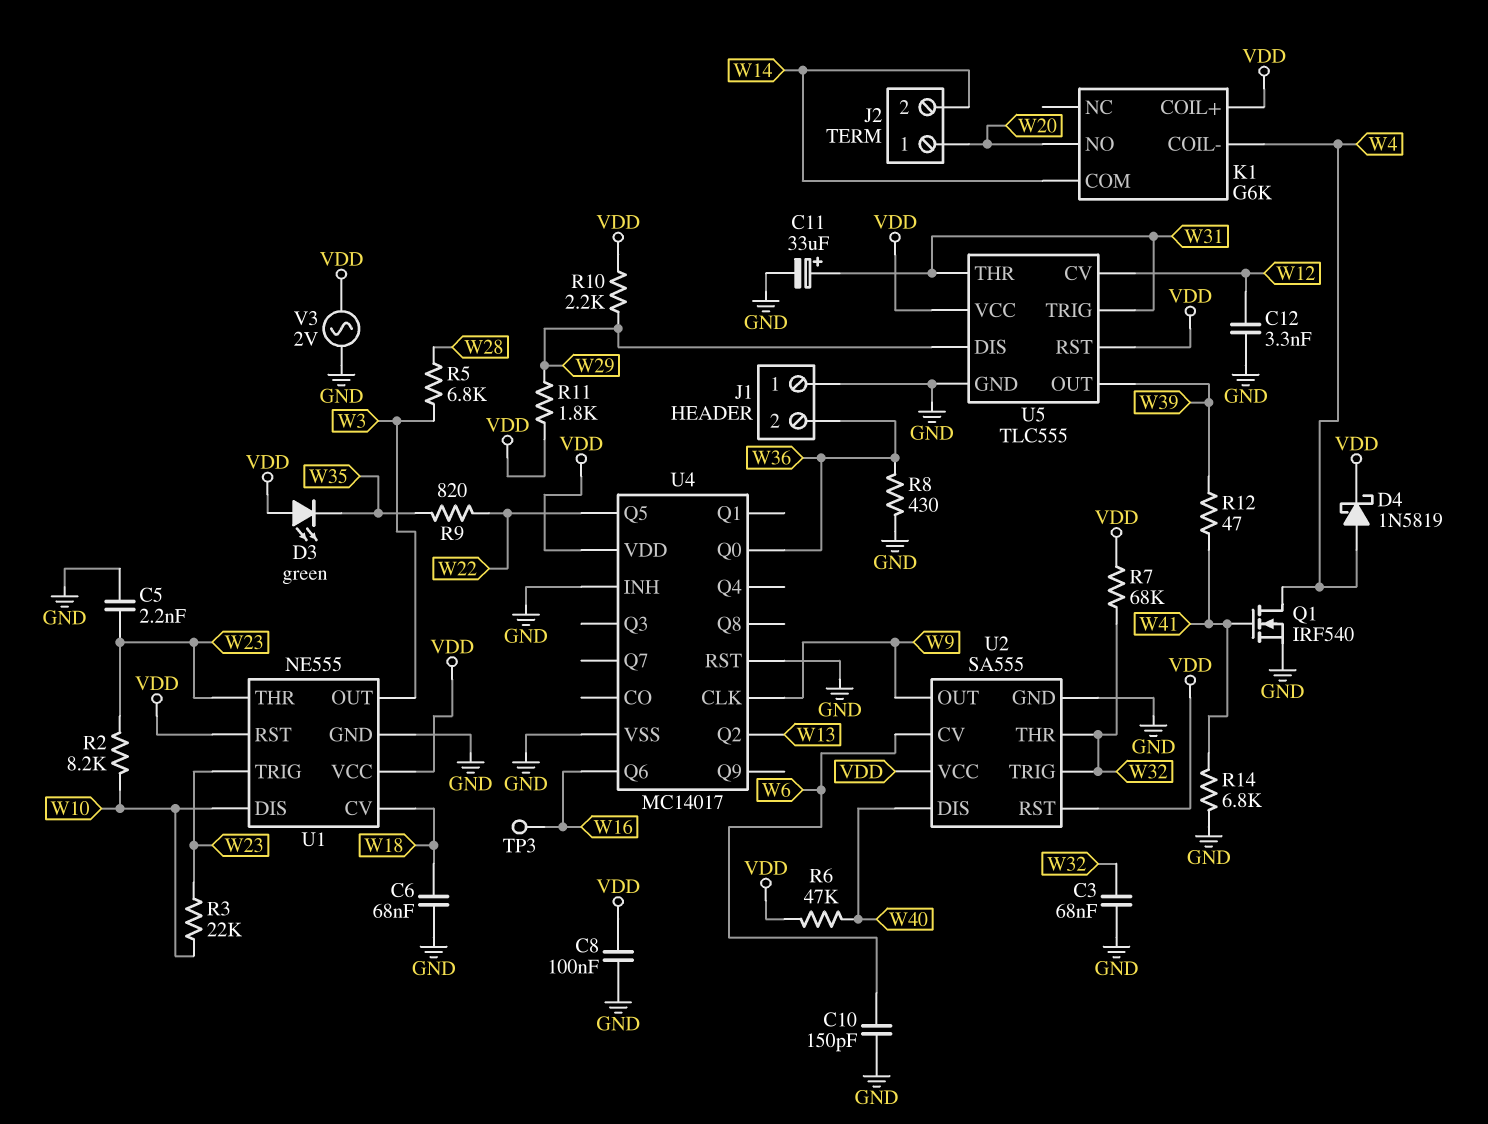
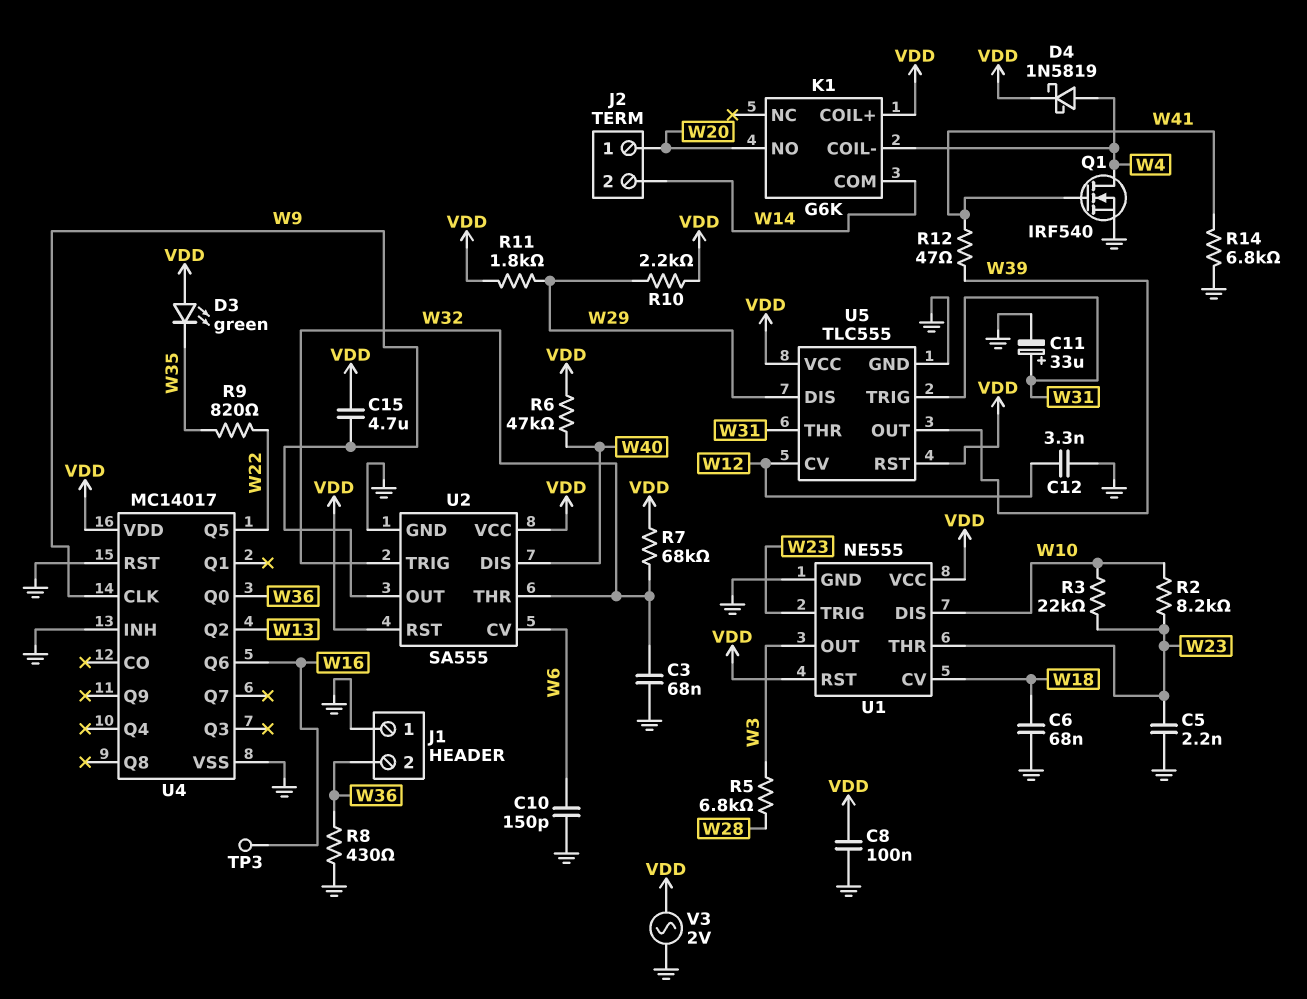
C15: none -> 4.7uF (VDD, W9)

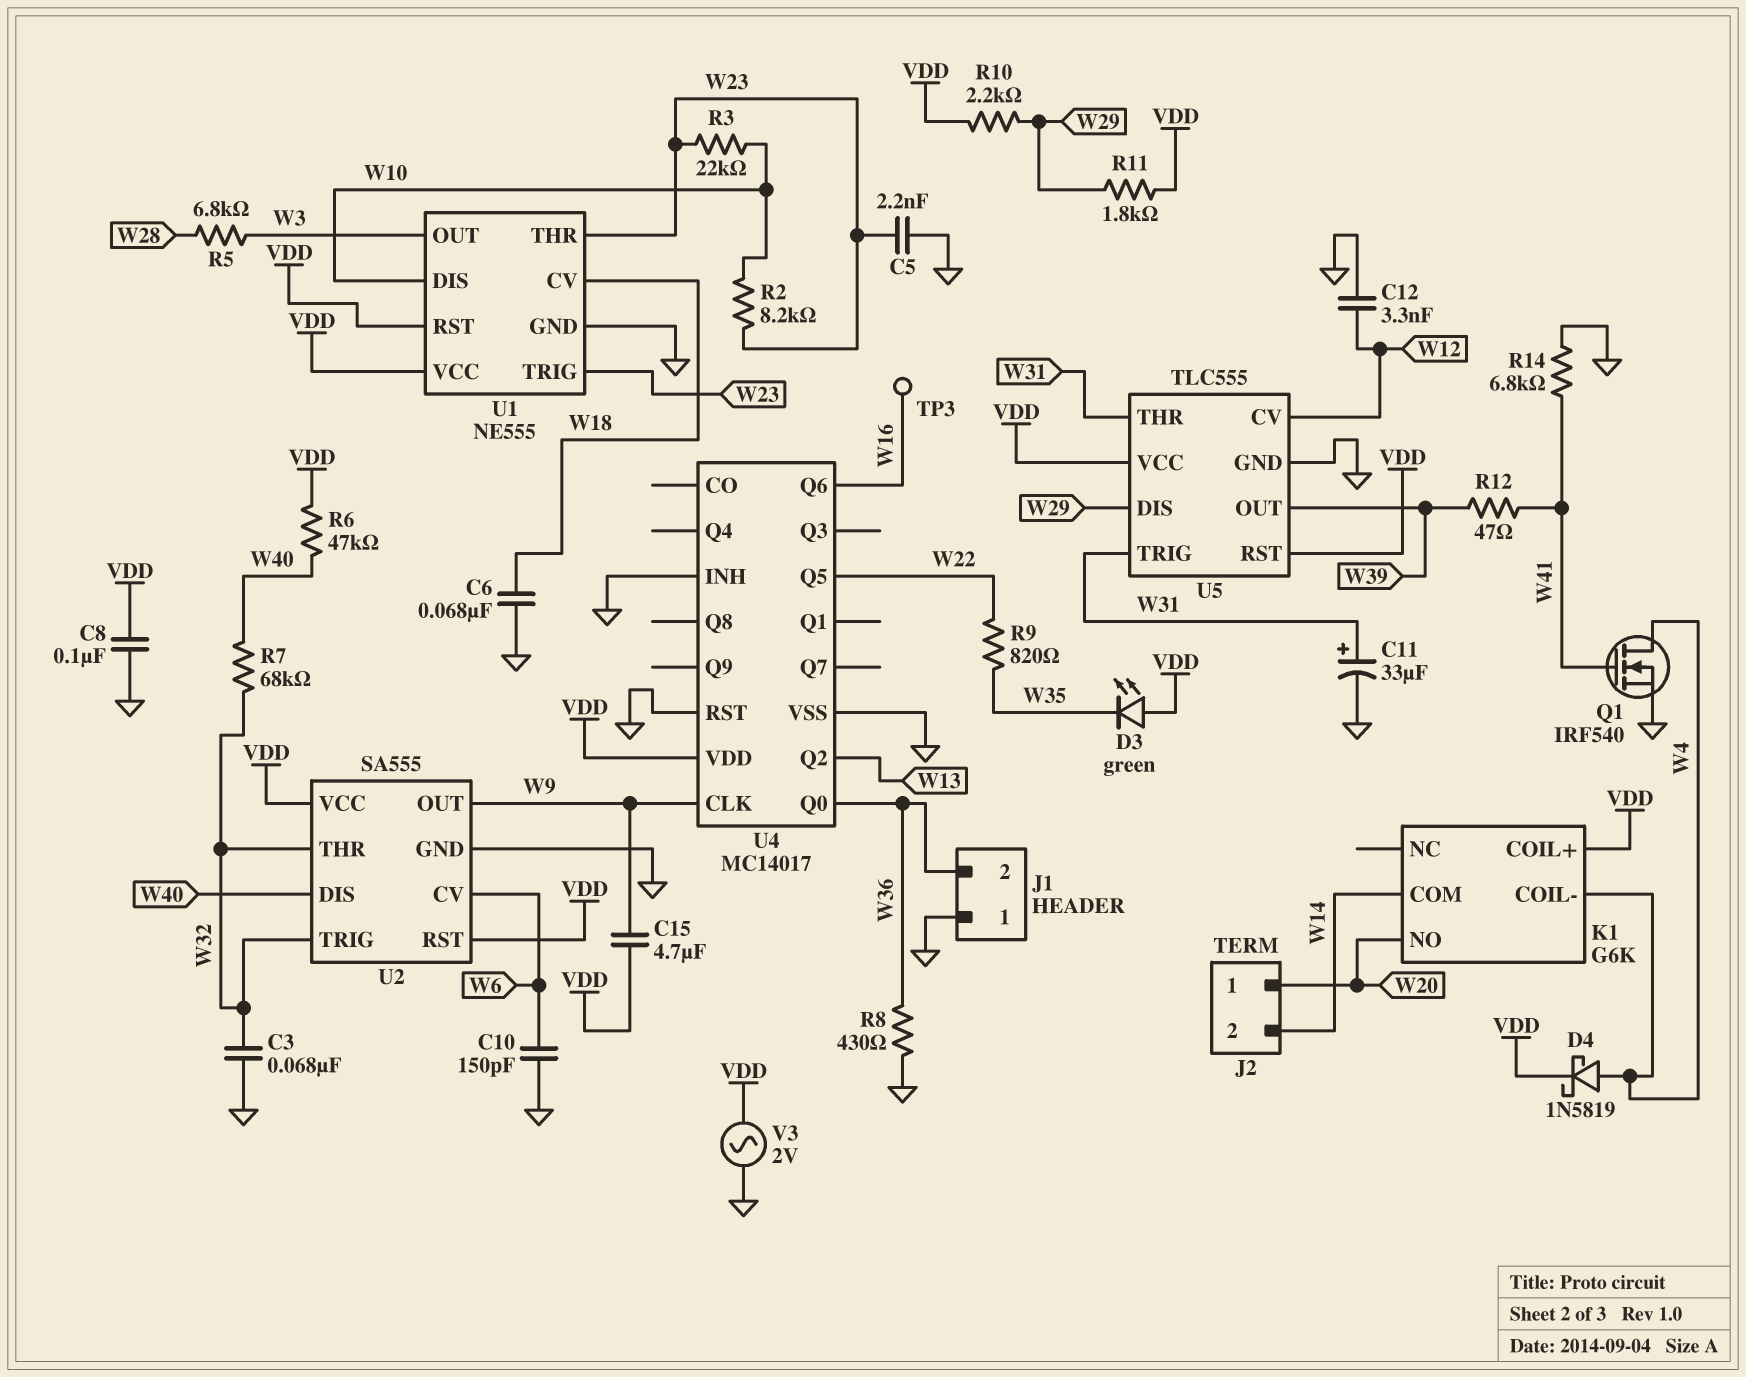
R7: 68k (VDD, W32) -> 68k (W32, W40)

